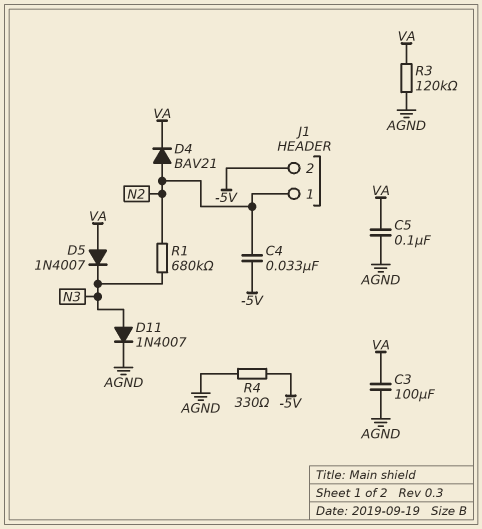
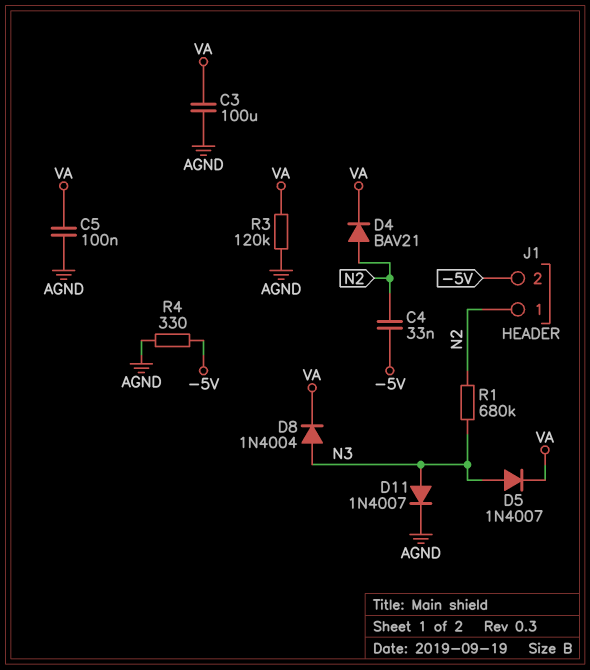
D5: diode 1N4007 (A VA, K N3) -> diode 1N4007 (A N3, K VA)
D8: none -> diode 1N4004 (A N3, K VA)

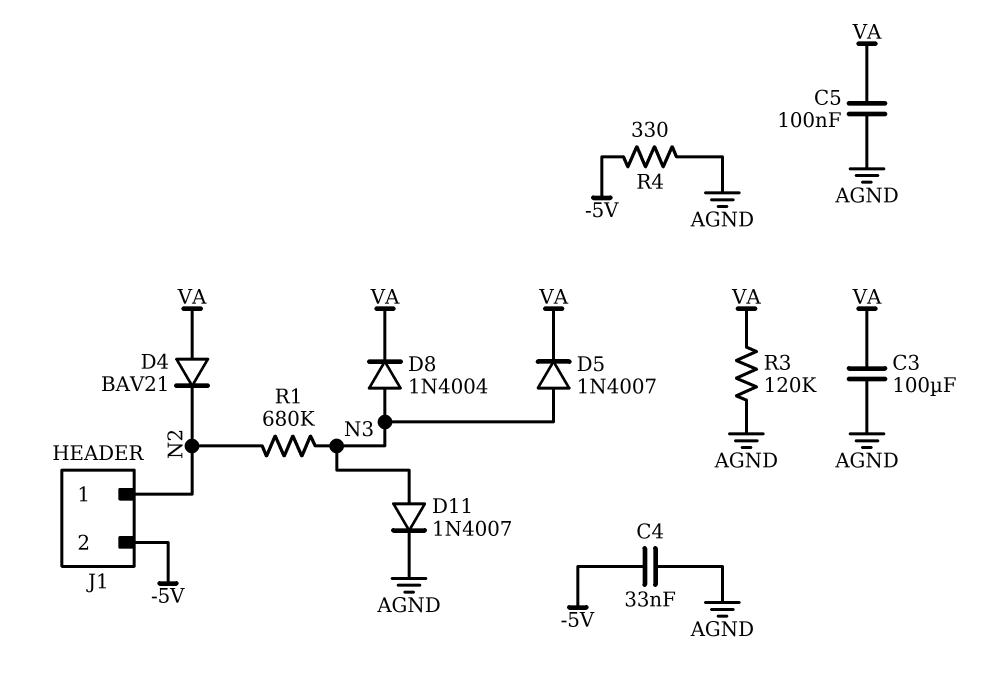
C4: 33nF (-5V, N2) -> 33nF (-5V, AGND)
D4: diode BAV21 (A N2, K VA) -> diode BAV21 (A VA, K N2)

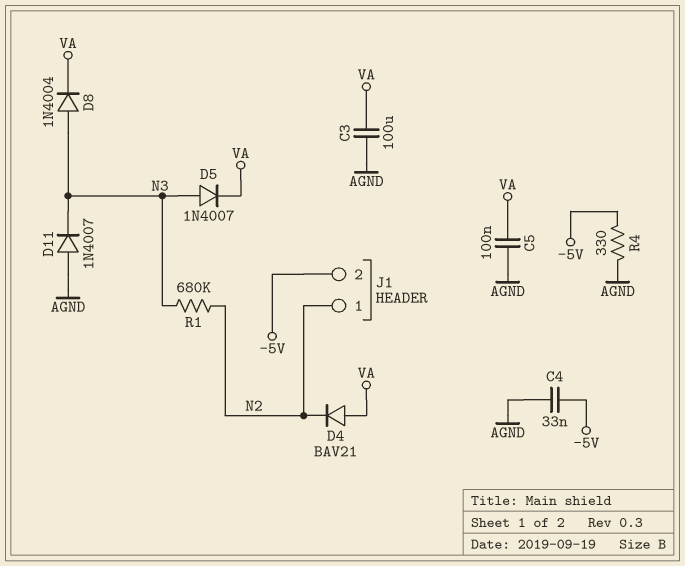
D11: diode 1N4007 (A N3, K AGND) -> diode 1N4007 (A AGND, K N3)
R3: 120k (AGND, VA) -> none

